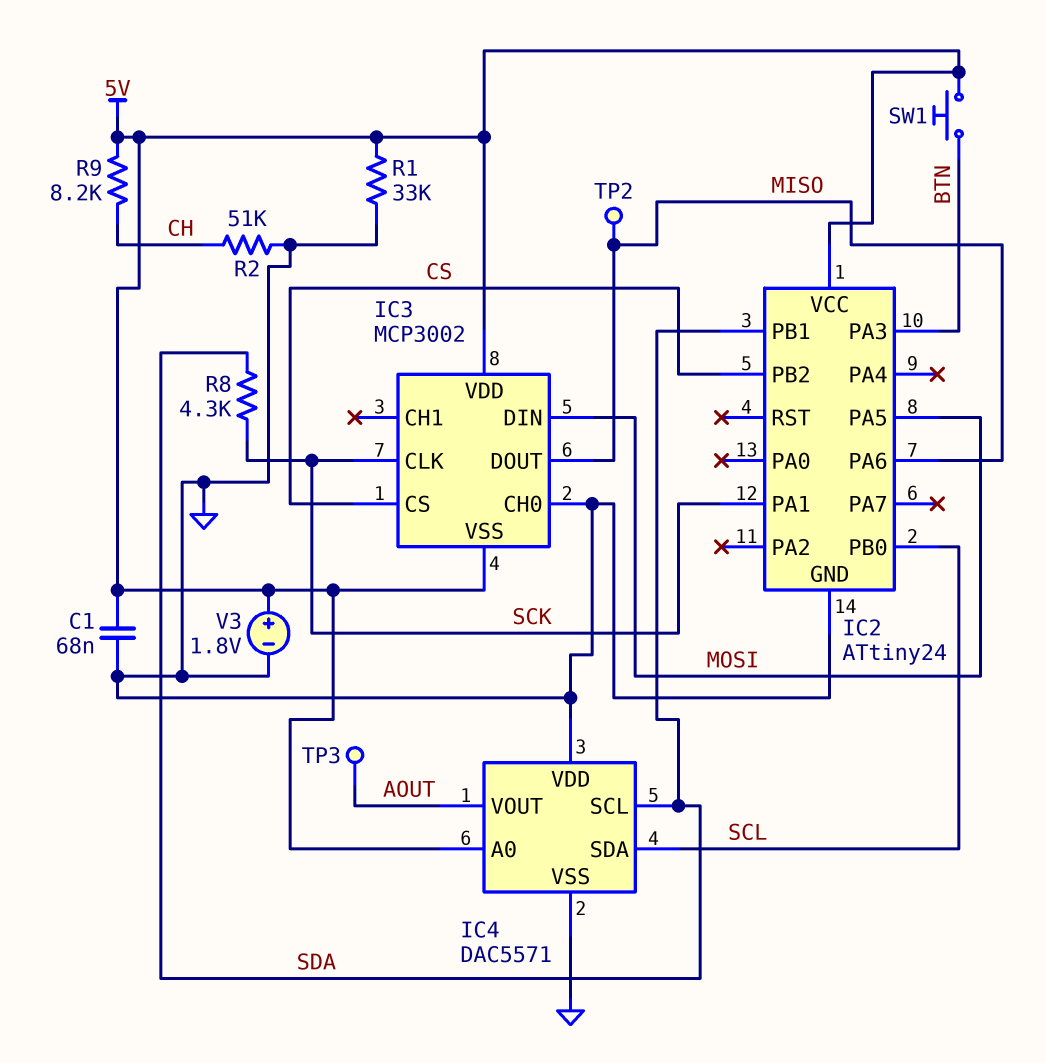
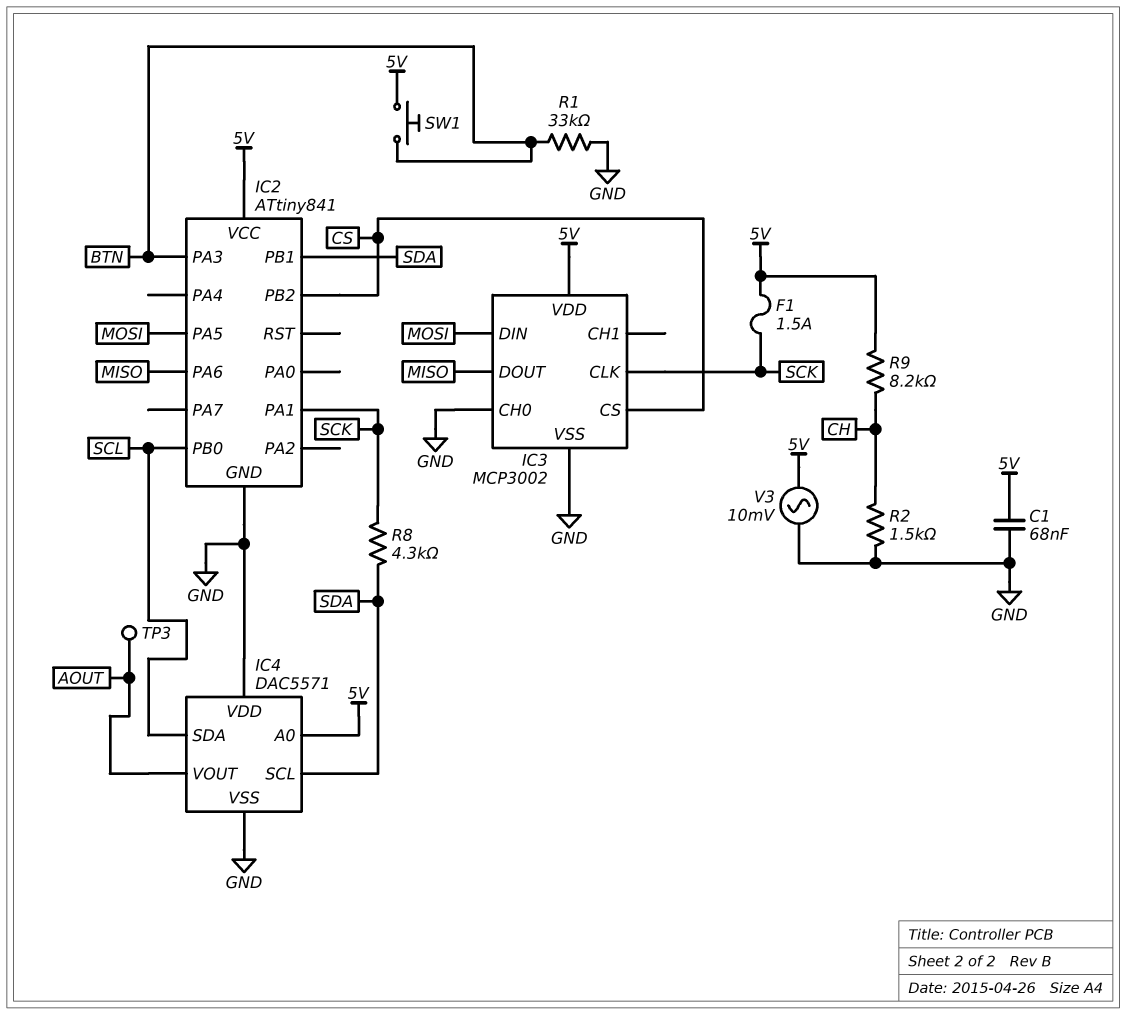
F1: none -> 1.5A (5V, SCK)
IC2: ATtiny24 -> ATtiny841
IC3 pin VSS: 5V -> GND
R1: 33k (5V, GND) -> 33k (BTN, GND)
R2: 51k (CH, GND) -> 1.5k (CH, GND)
TP2: test point (MISO) -> none
V3: 1.8V (plus 5V, minus GND) -> AC 10mV (5V, GND)

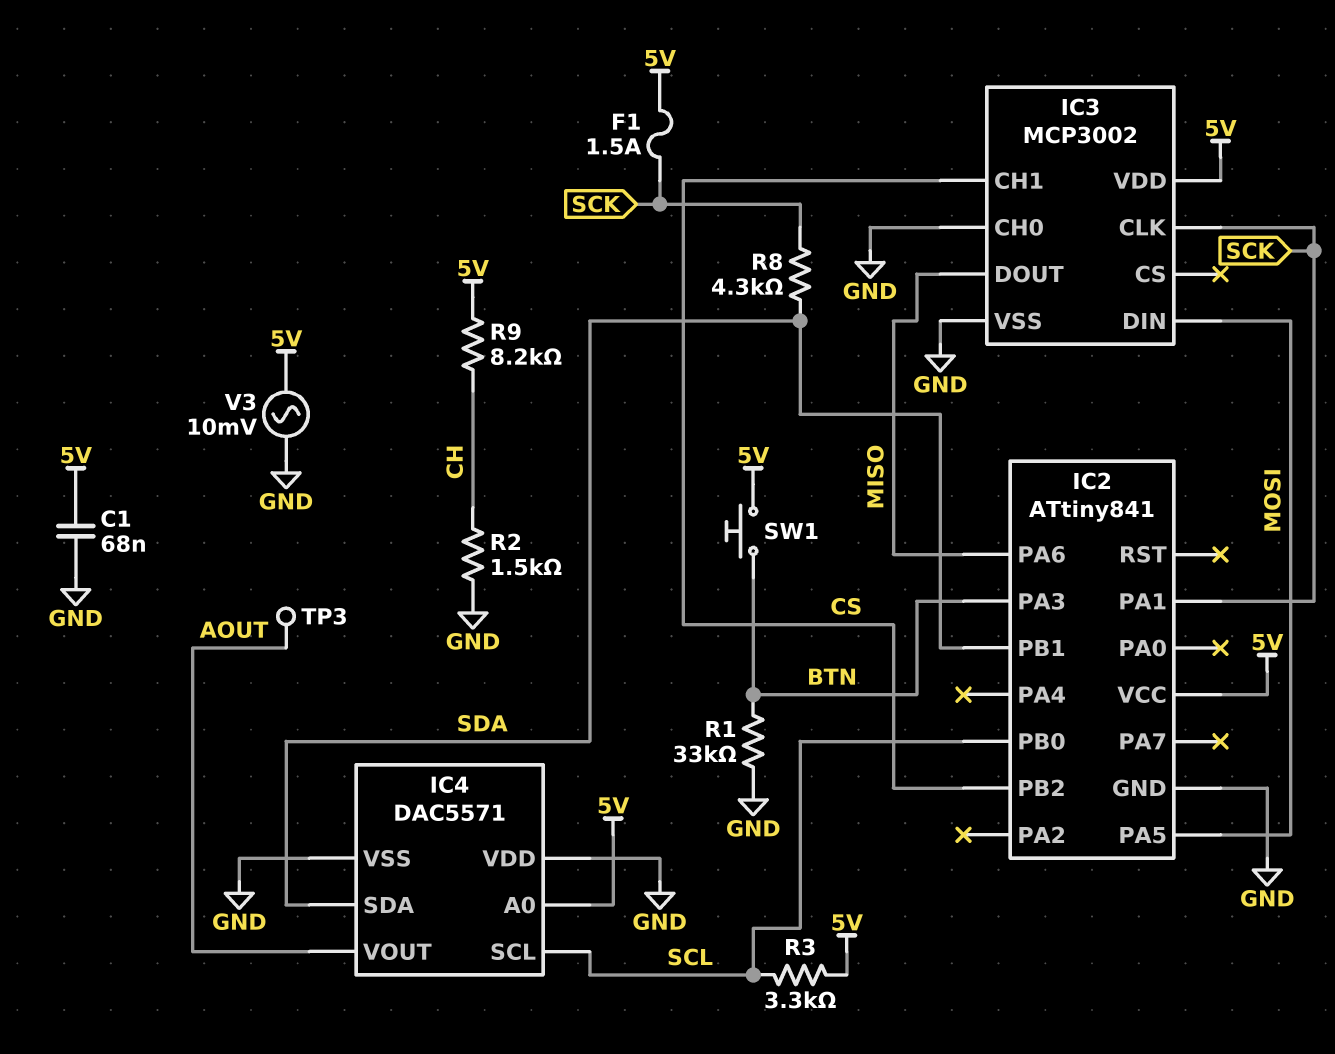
IC3 pin CH1: none -> CS
IC3 pin CS: CS -> none
IC4 pin SCL: SDA -> SCL
IC4 pin SDA: SCL -> SDA
R3: none -> 3.3k (5V, SCL)

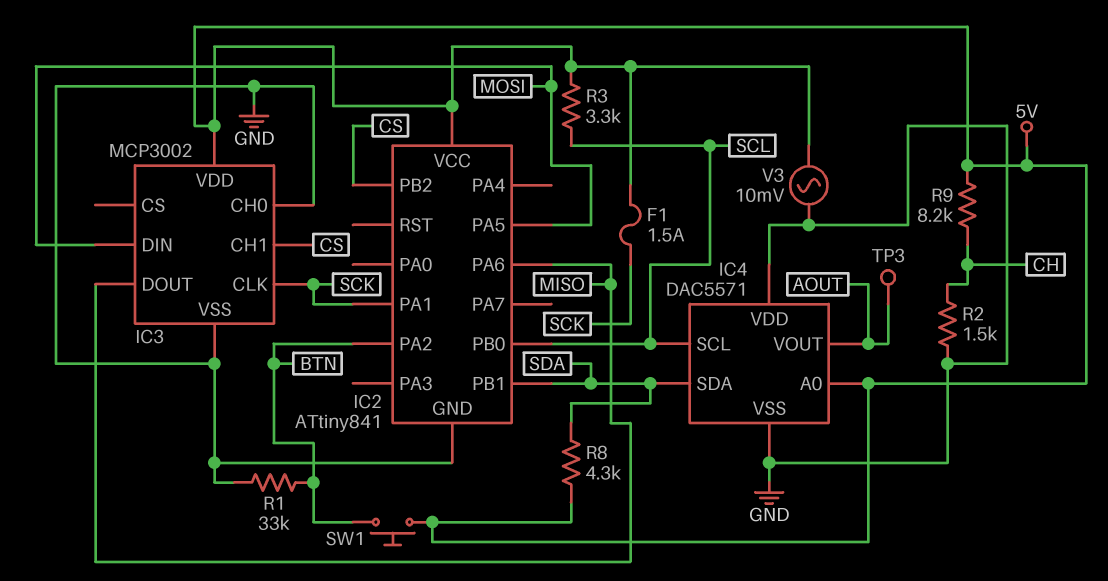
C1: 68nF (5V, GND) -> none
IC2 pin PA2: none -> BTN
IC2 pin PA3: BTN -> none
R8: 4.3k (SCK, SDA) -> 4.3k (5V, SDA)

